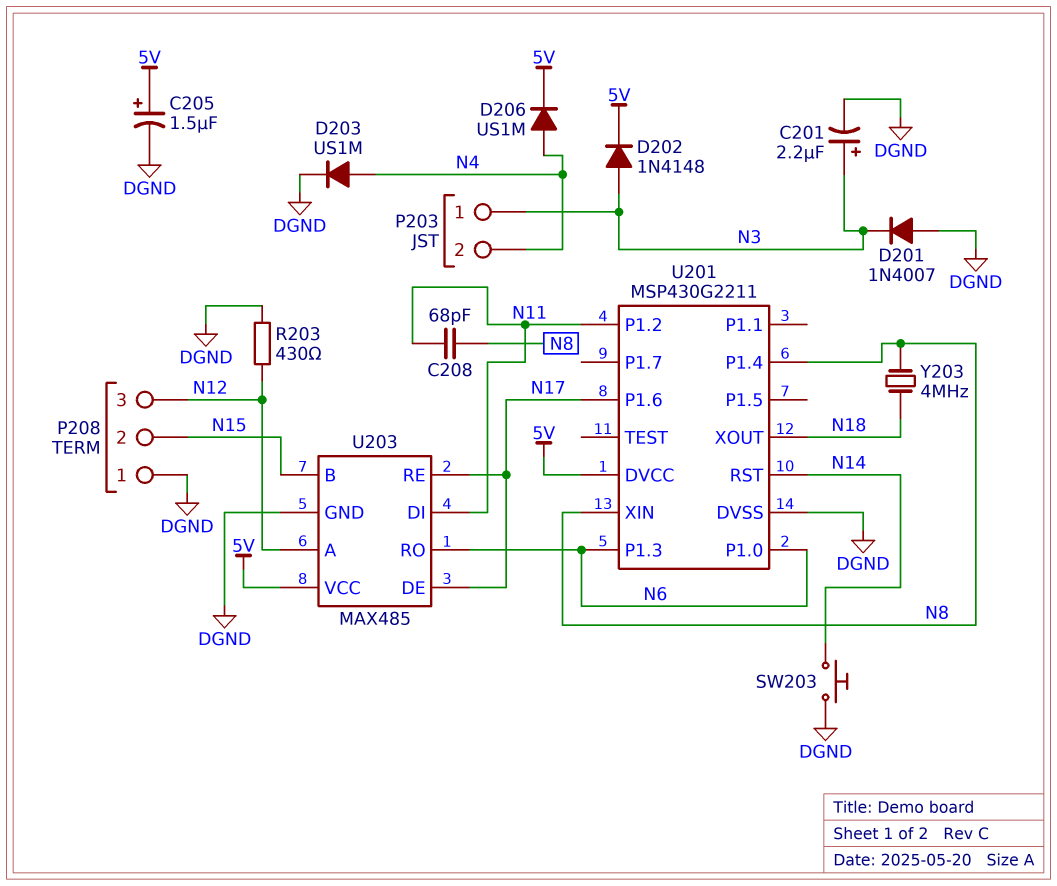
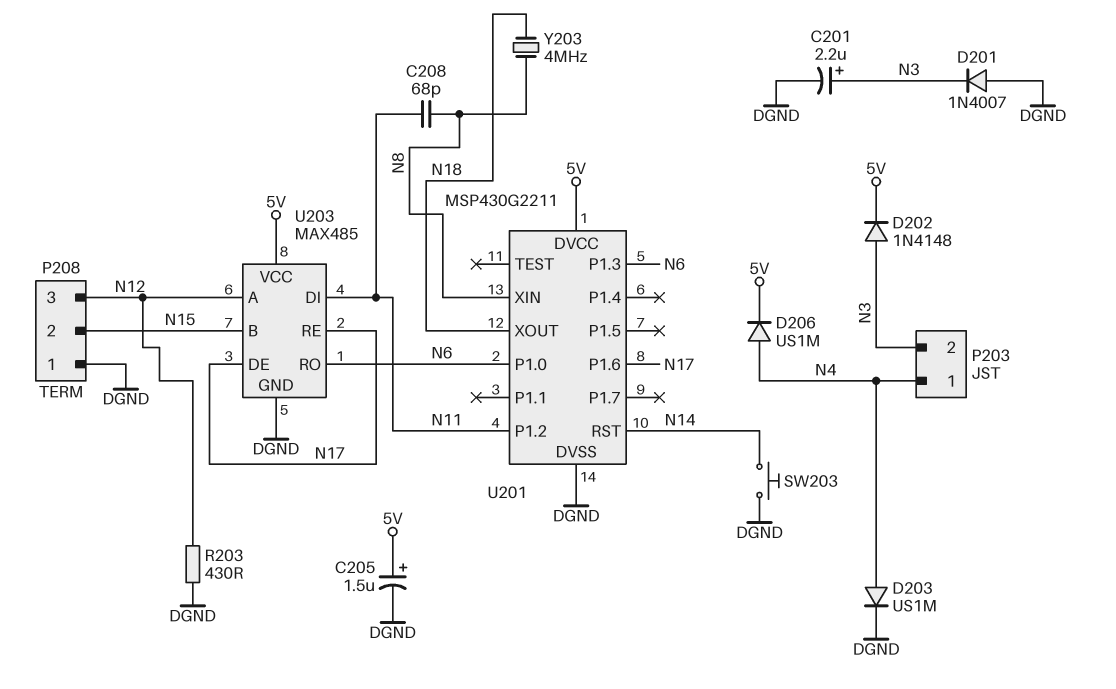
P203 pin 1: N3 -> N4
P203 pin 2: N4 -> N3
U201 pin P1.4: N8 -> none

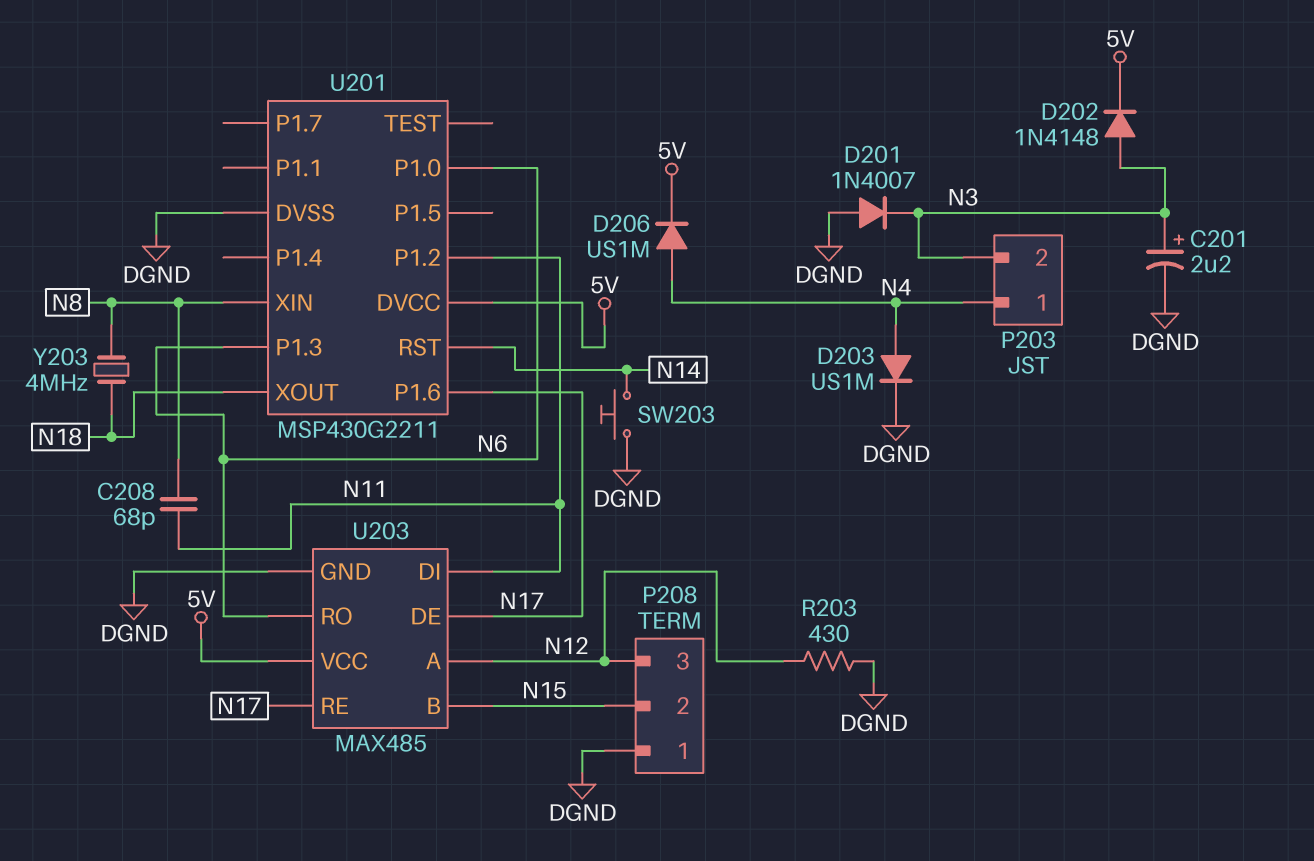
C205: 1.5uF (plus 5V, minus DGND) -> none

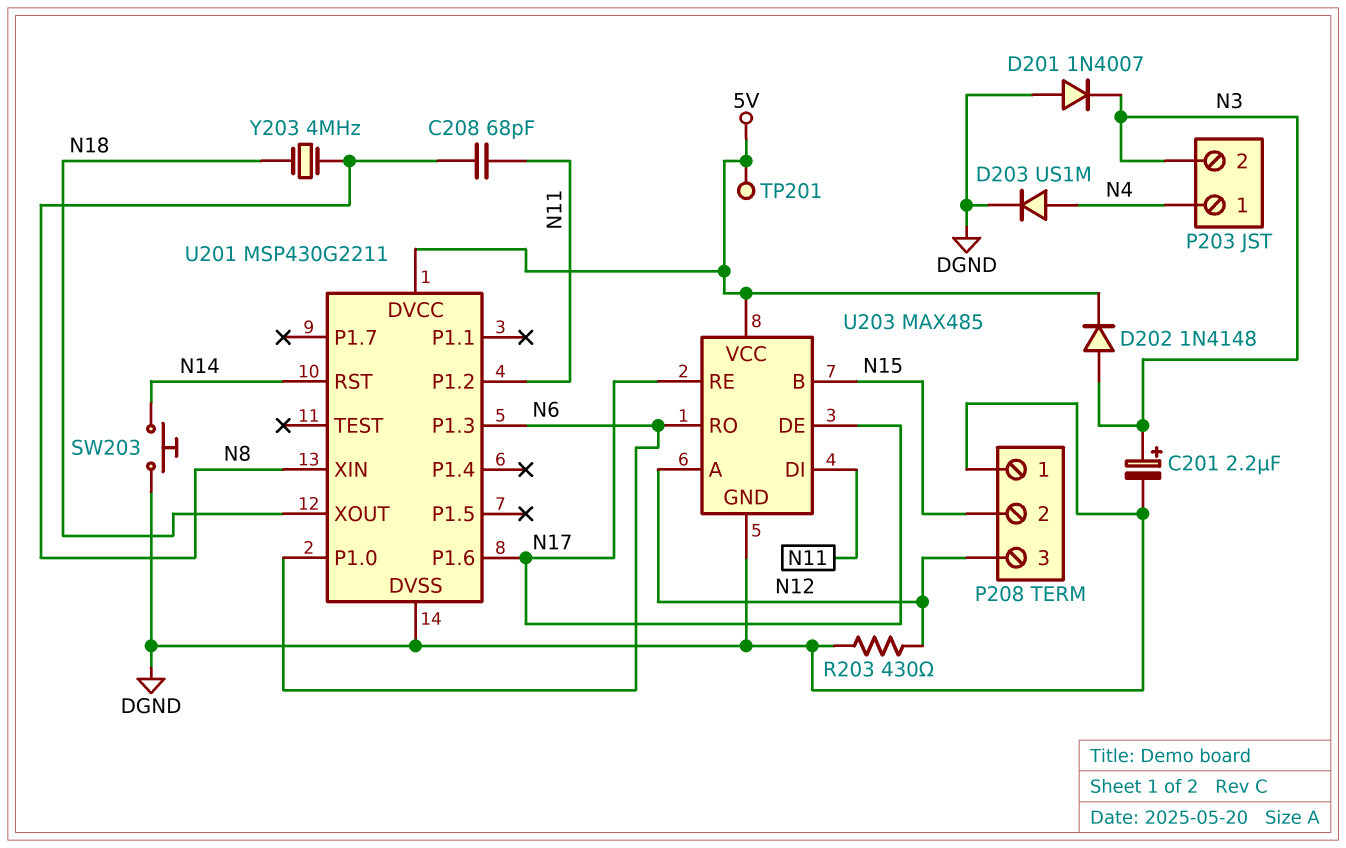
D206: diode US1M (A N4, K 5V) -> none
TP201: none -> test point (5V)

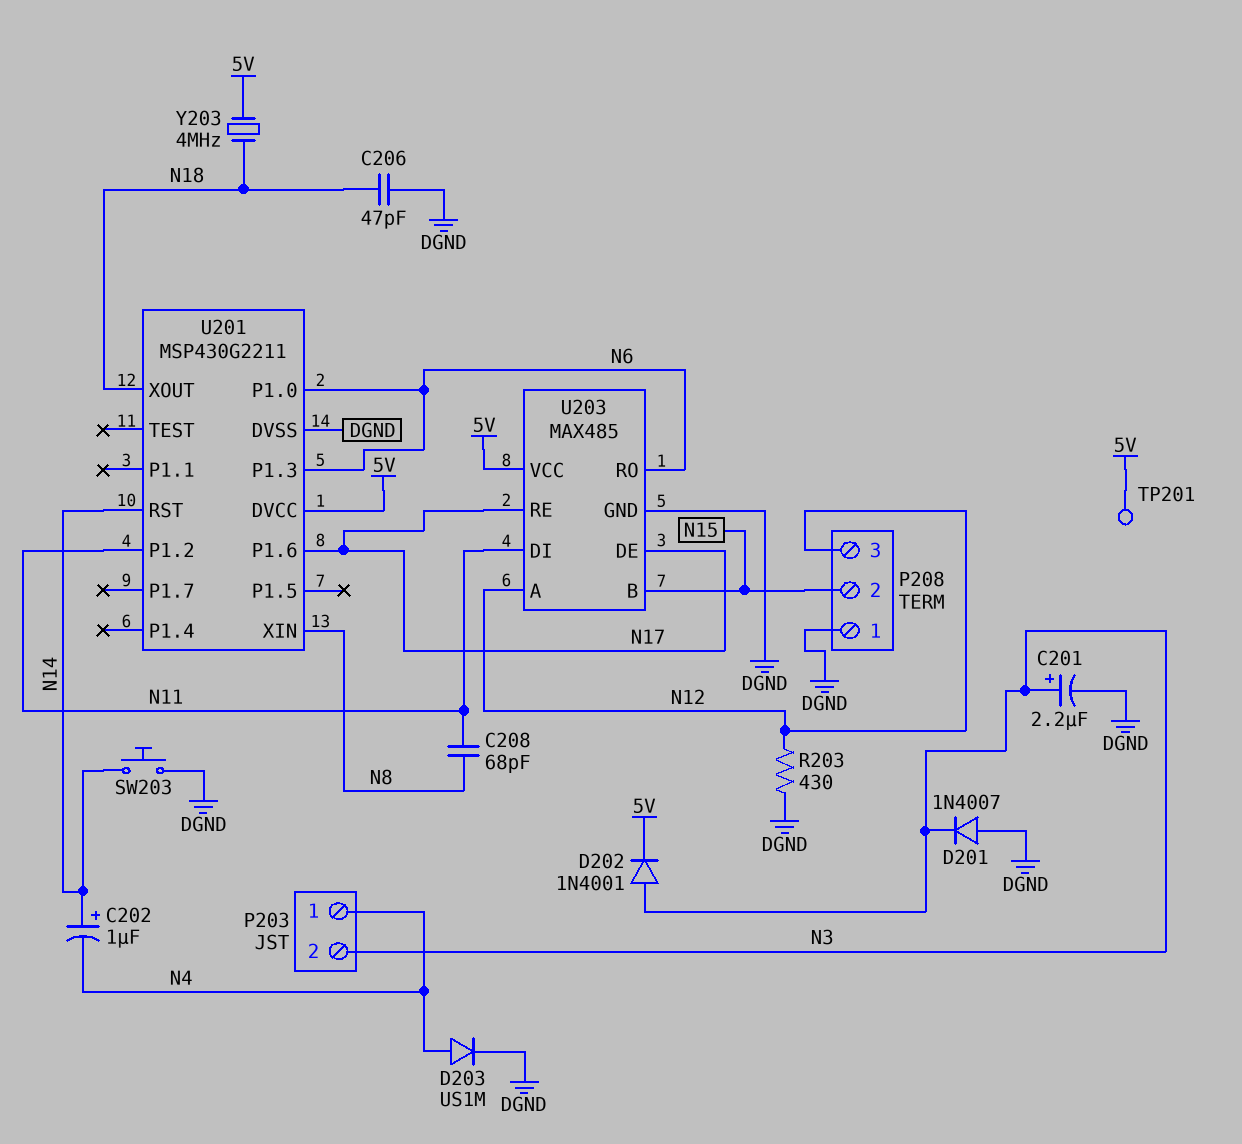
C202: none -> 1uF (plus N14, minus N4)
C206: none -> 47pF (DGND, N18)
D202: diode 1N4148 (A N3, K 5V) -> diode 1N4001 (A N3, K 5V)
Y203: 4MHz (N8, N18) -> 4MHz (5V, N18)

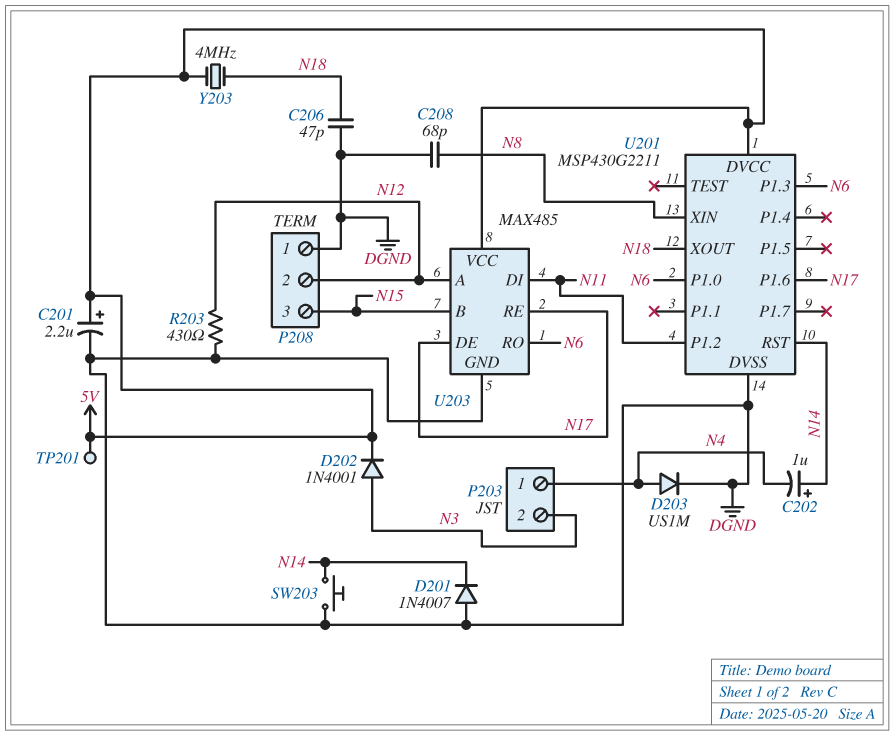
C201: 2.2uF (plus N3, minus DGND) -> 2.2uF (plus 5V, minus DGND)
C208: 68pF (N8, N11) -> 68pF (DGND, N8)
D201: diode 1N4007 (A DGND, K N3) -> diode 1N4007 (A DGND, K N14)
P208 pin 2: N15 -> N12
P208 pin 3: N12 -> N15

